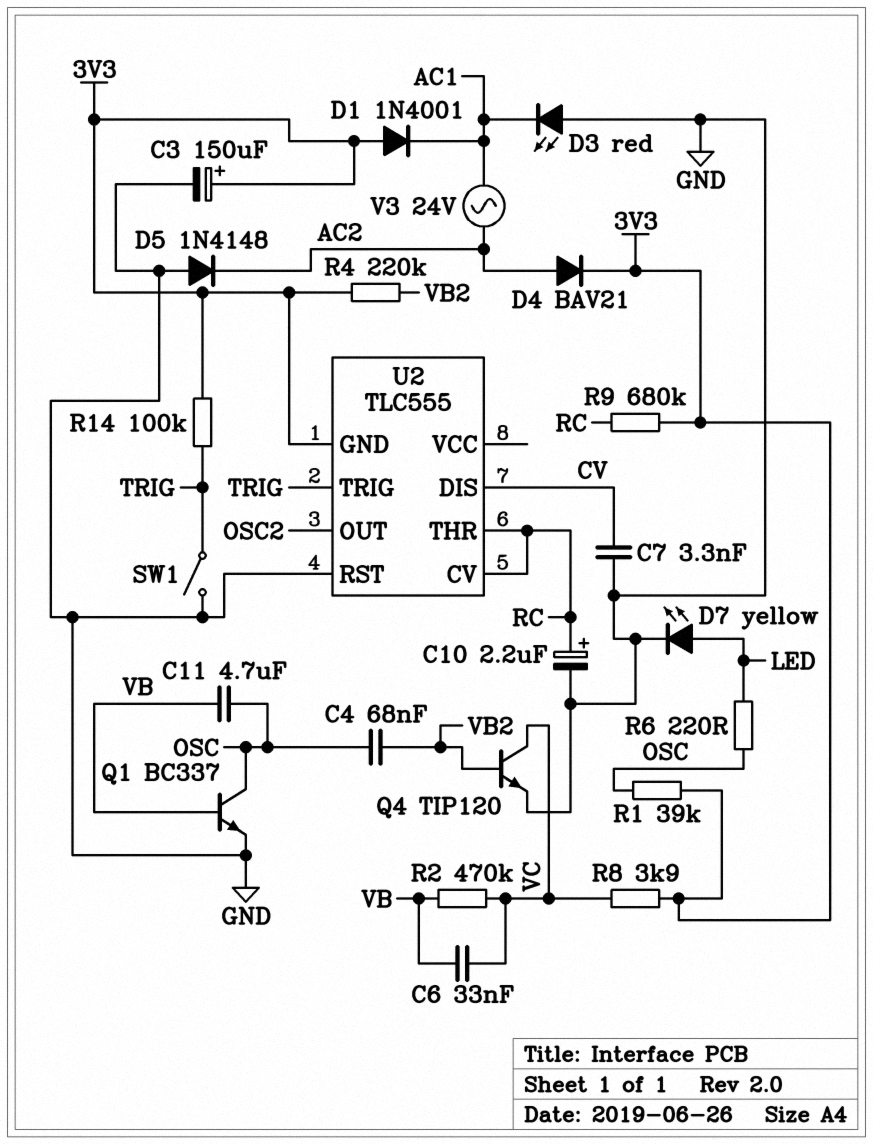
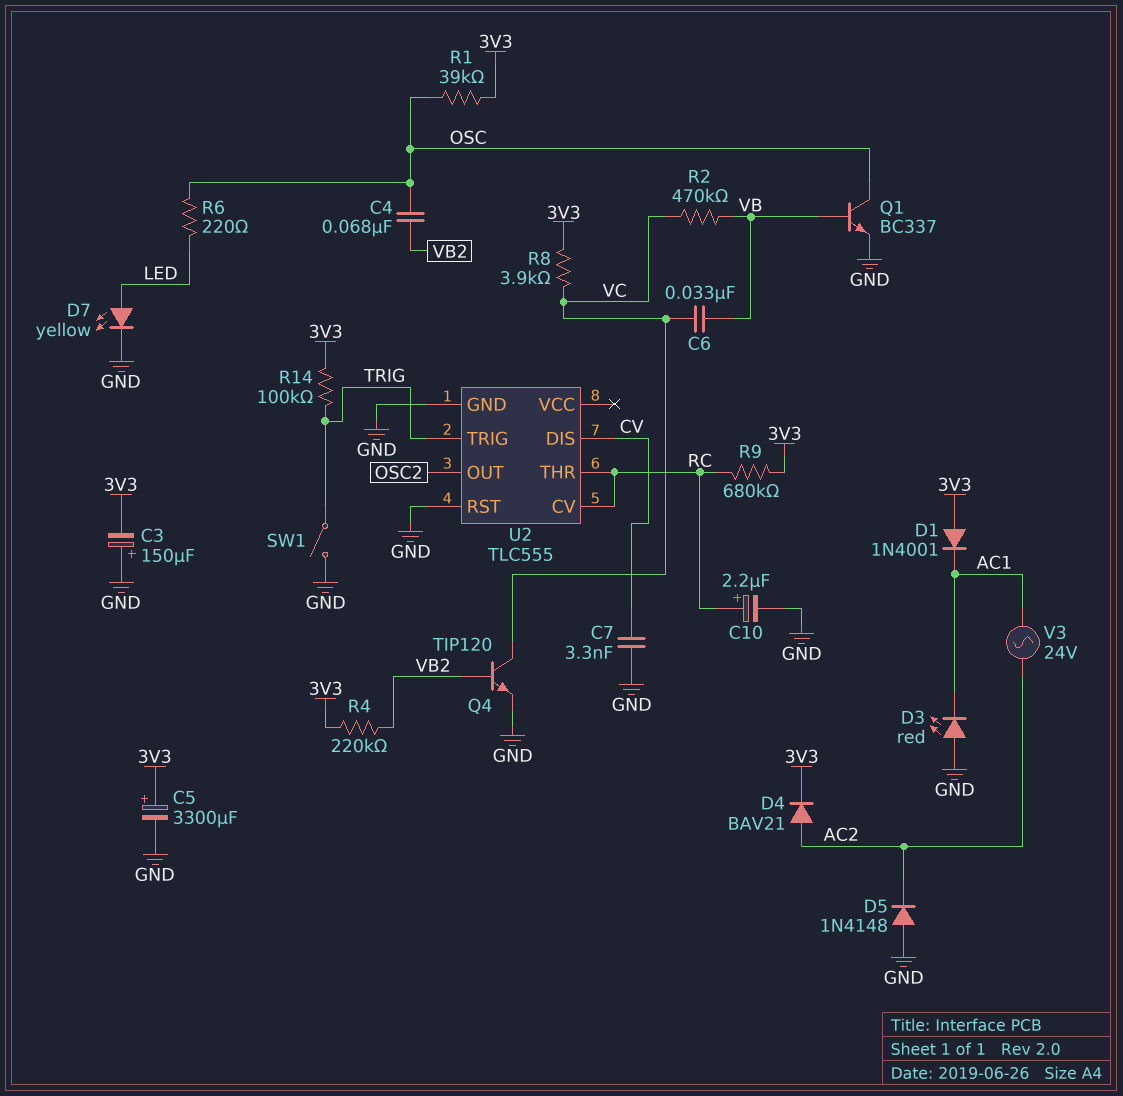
C3: 150uF (plus 3V3, minus GND) -> 150uF (plus GND, minus 3V3)
C5: none -> 3300uF (plus 3V3, minus GND)
C11: 4.7uF (OSC, VB) -> none
U2 pin GND: 3V3 -> GND

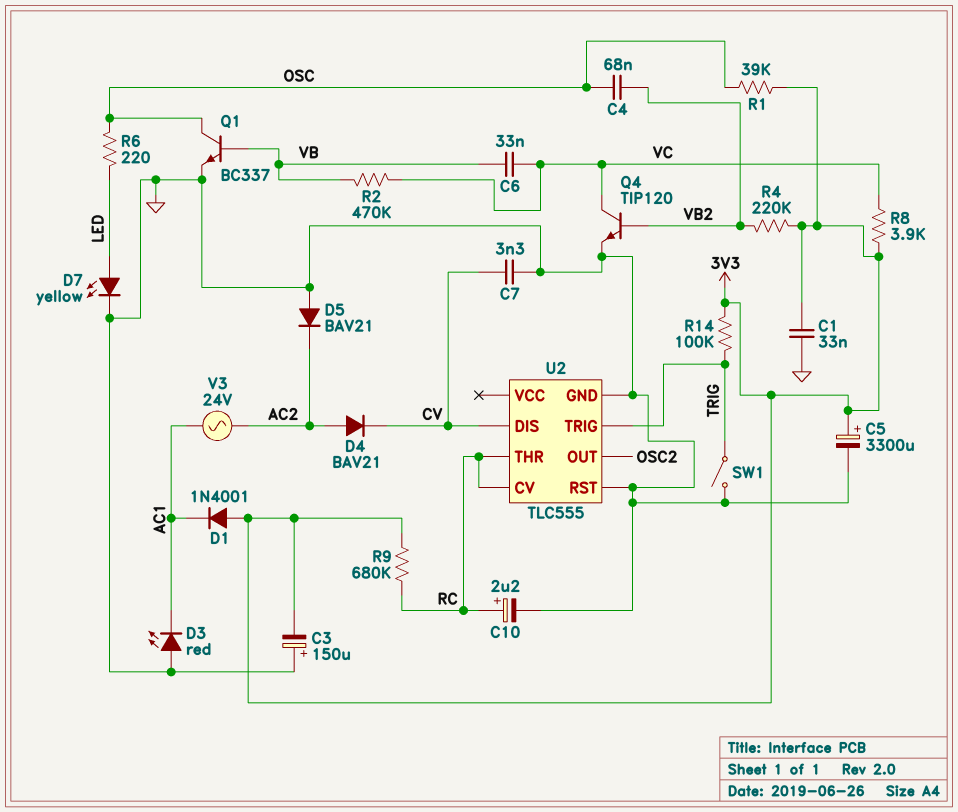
C1: none -> 33nF (3V3, GND)
D4: diode BAV21 (A AC2, K 3V3) -> diode BAV21 (A AC2, K CV)
D5: diode 1N4148 (A GND, K AC2) -> diode BAV21 (A GND, K AC2)

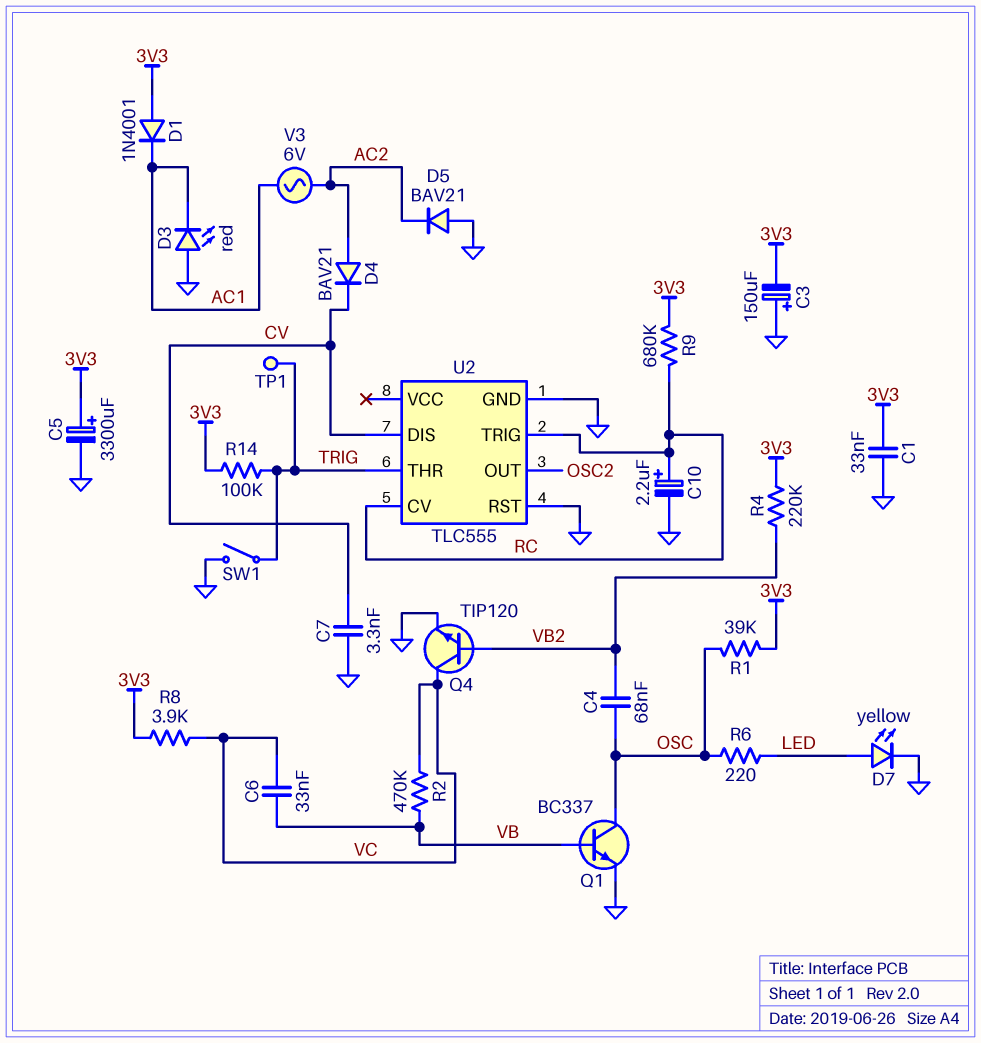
TP1: none -> test point (TRIG)
U2 pin THR: RC -> TRIG
U2 pin TRIG: TRIG -> RC
V3: AC 24V (AC1, AC2) -> AC 6V (AC1, AC2)

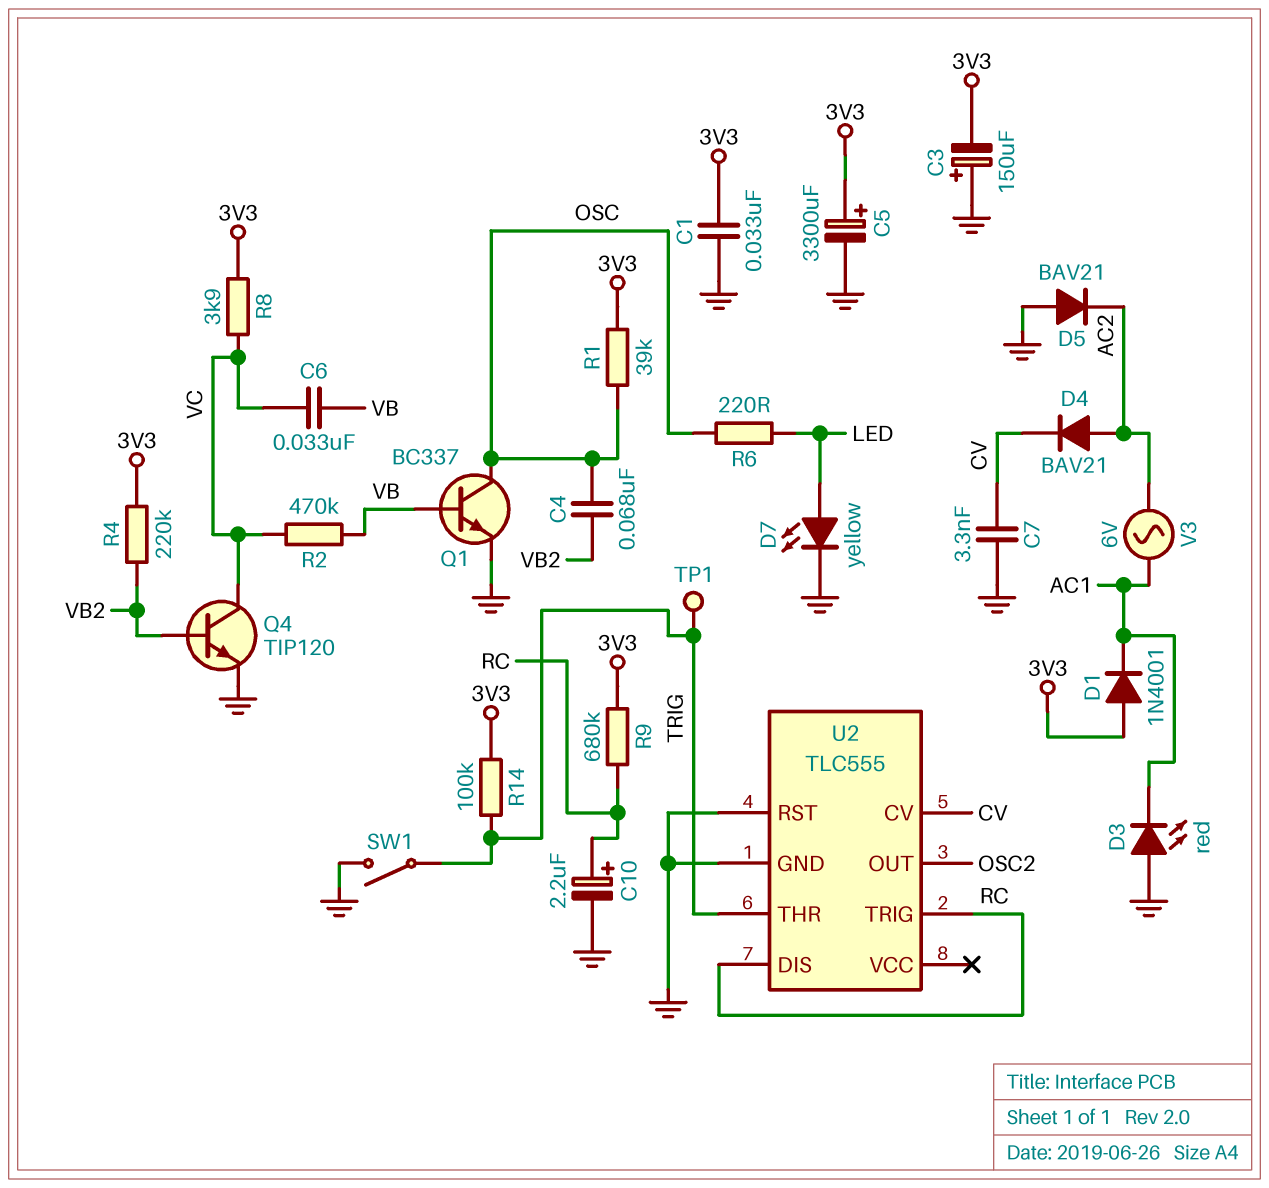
U2 pin CV: RC -> CV
U2 pin DIS: CV -> RC

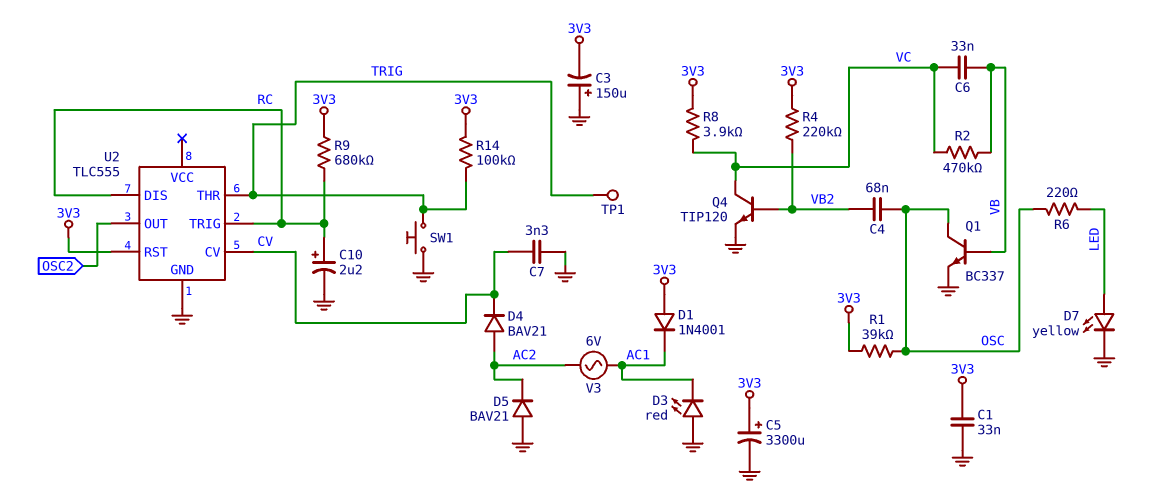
SW1: switch (GND, TRIG) -> button (GND, TRIG)
U2 pin RST: GND -> 3V3

